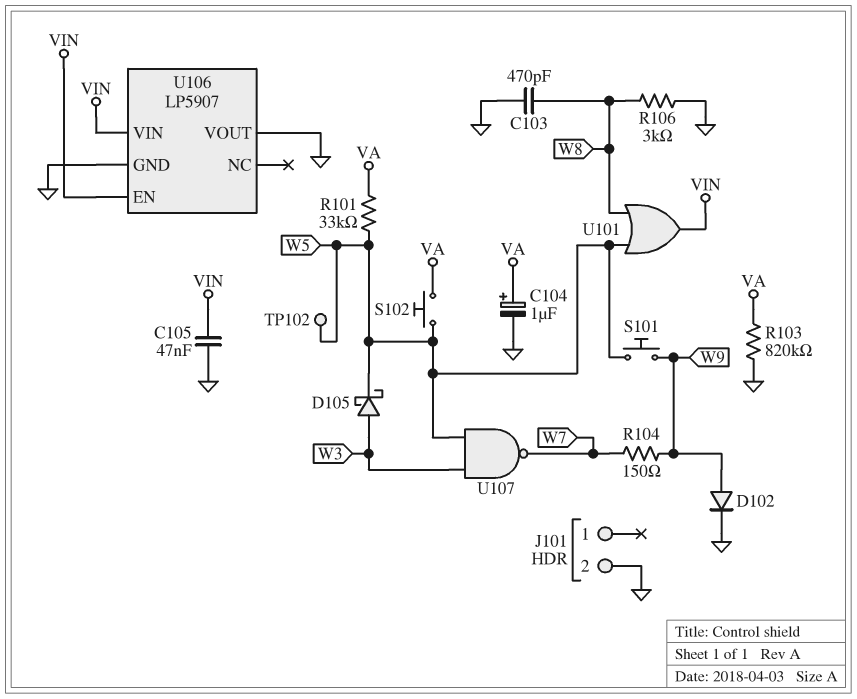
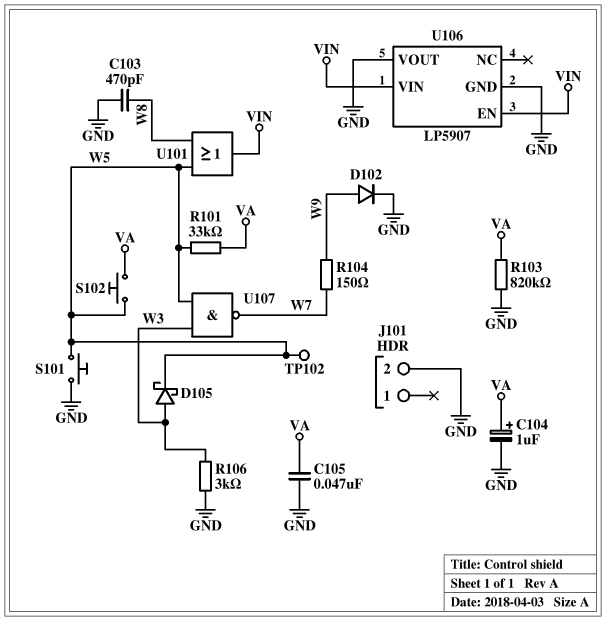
C105: 47nF (GND, VIN) -> 47nF (GND, VA)
R106: 3k (GND, W8) -> 3k (GND, W3)
S101: button (W5, W9) -> button (GND, W5)

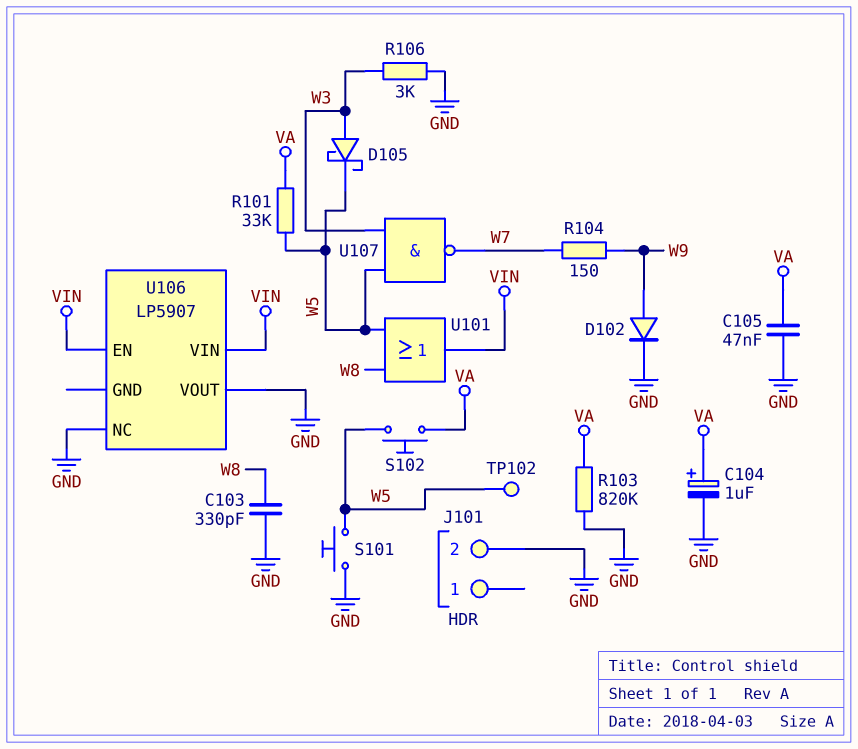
C103: 470pF (GND, W8) -> 330pF (GND, W8)
U106 pin GND: GND -> none
U106 pin NC: none -> GND

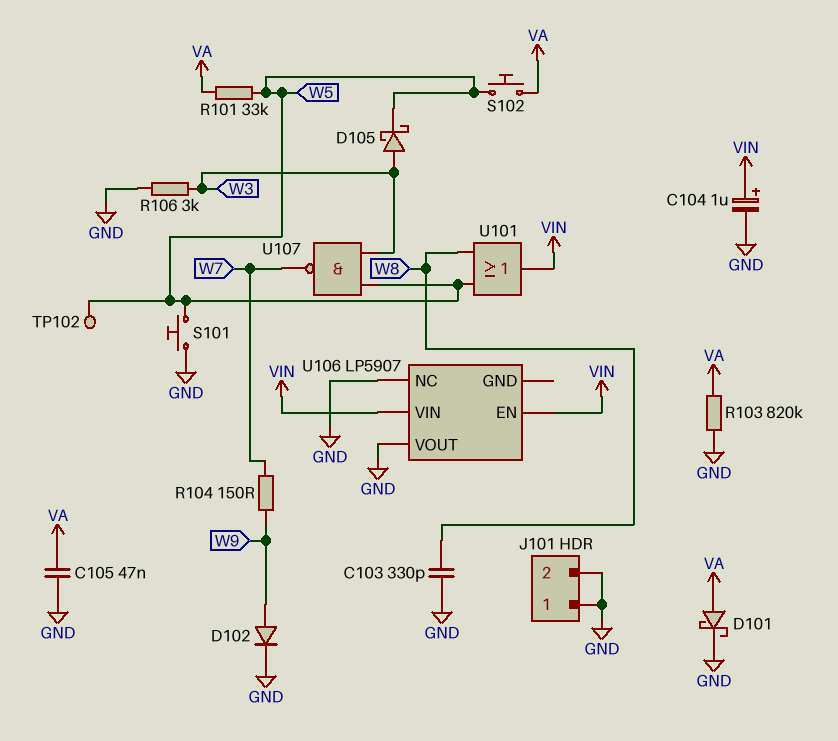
C104: 1uF (plus VA, minus GND) -> 1uF (plus VIN, minus GND)
D101: none -> schottky (A VA, K GND)
J101 pin 1: none -> GND

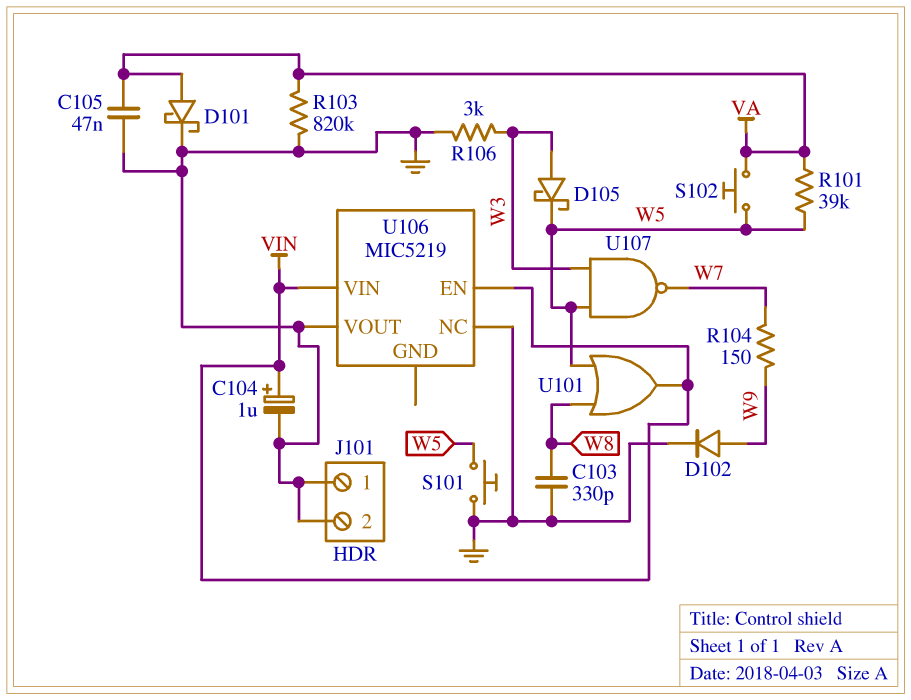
R101: 33k (VA, W5) -> 39k (VA, W5)
TP102: test point (W5) -> none
U106: LP5907 -> MIC5219

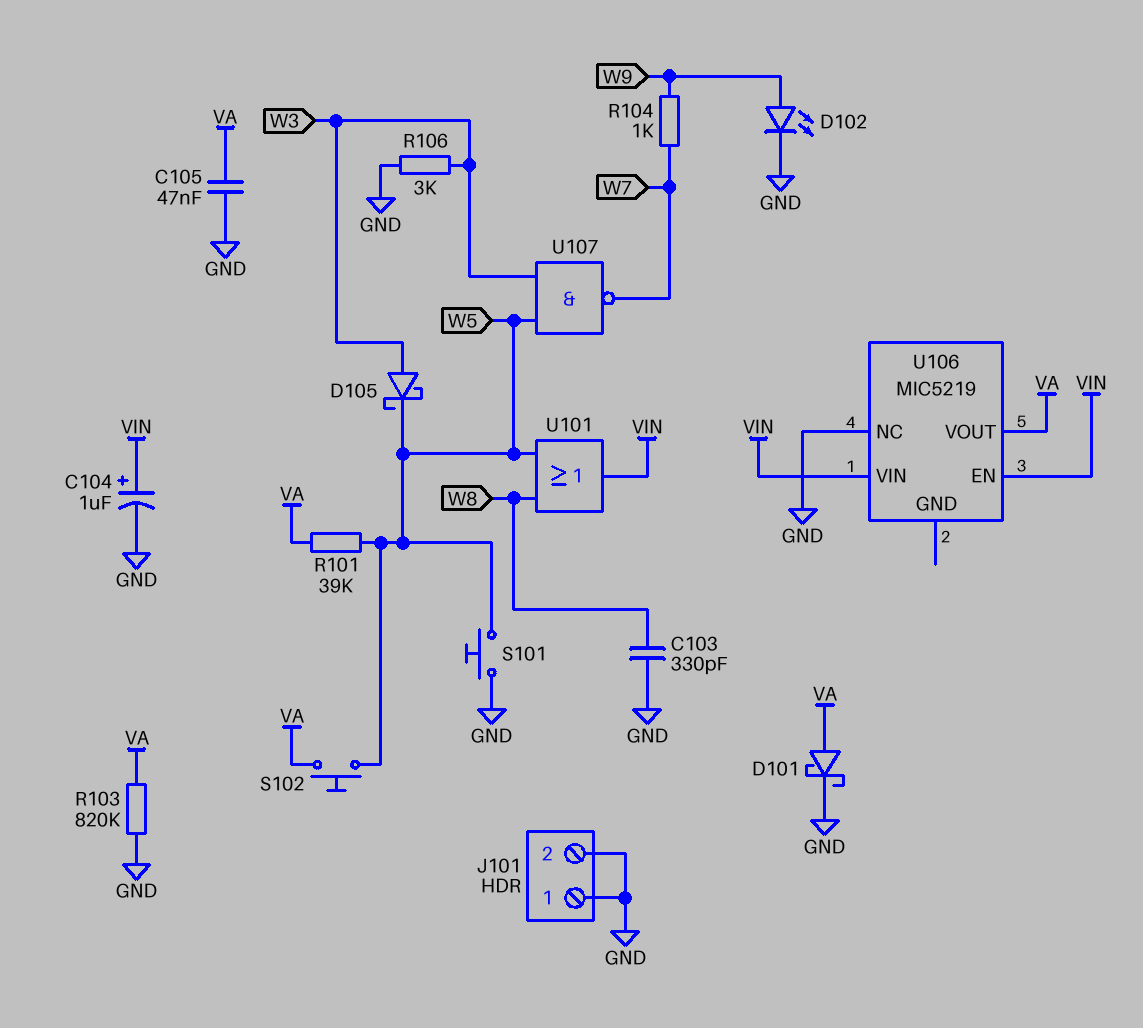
D102: diode (A W9, K GND) -> LED (A W9, K GND)
R104: 150 (W7, W9) -> 1k (W7, W9)
U106 pin VOUT: GND -> VA

